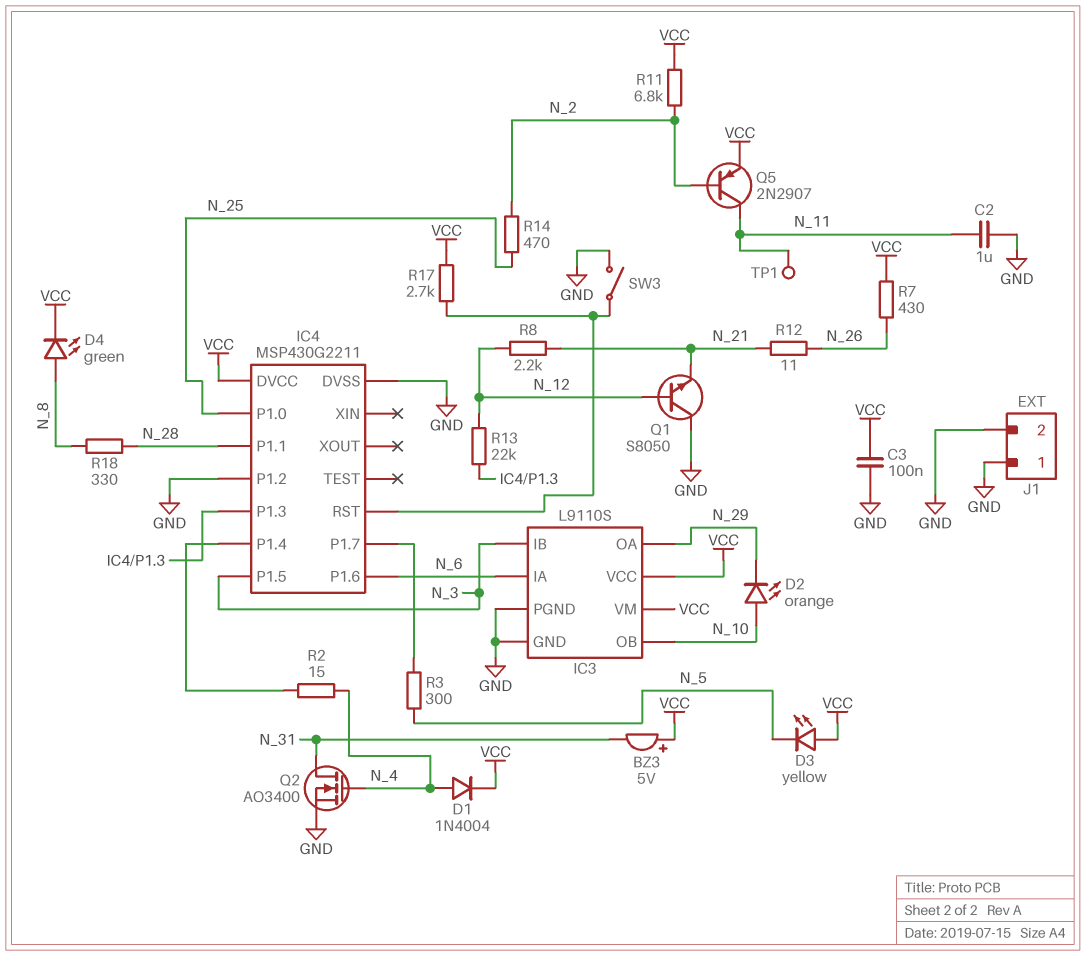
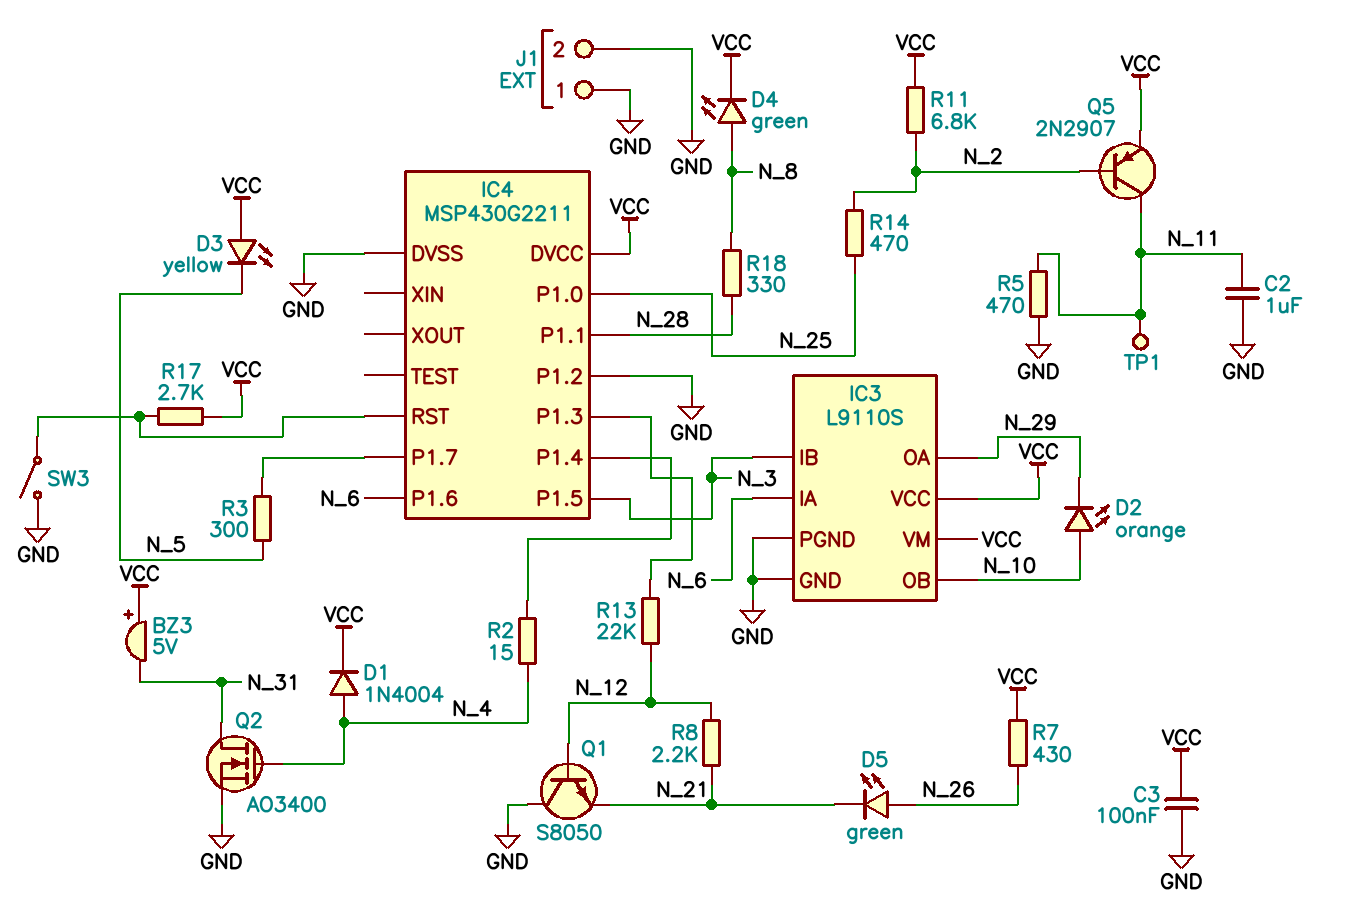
D5: none -> LED green (A N_26, K N_21)
R5: none -> 470 (GND, N_11)
R12: 11 (N_21, N_26) -> none

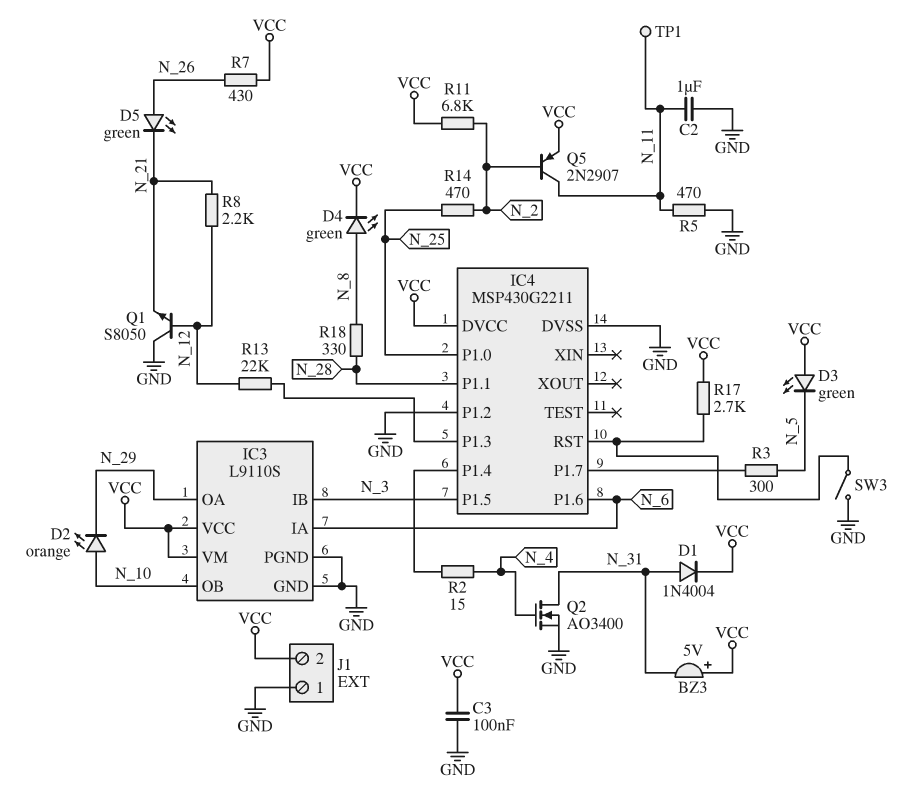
D1: diode 1N4004 (A N_4, K VCC) -> diode 1N4004 (A N_31, K VCC)
D3: LED yellow (A VCC, K N_5) -> LED green (A VCC, K N_5)
J1 pin 2: GND -> VCC

